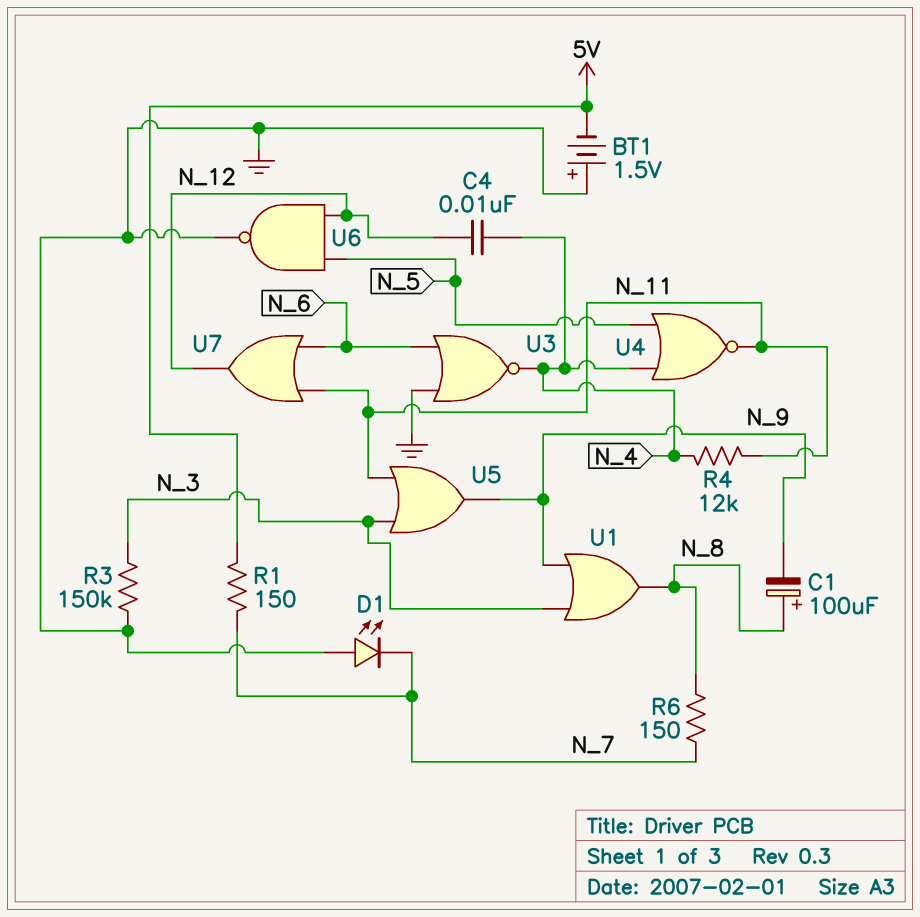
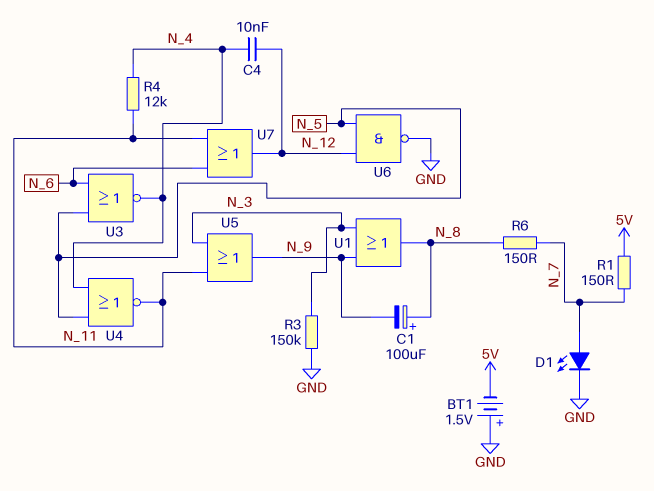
D1: LED (A GND, K N_7) -> LED (A N_7, K GND)
U3: NOR (in GND, in N_6, out N_4) -> NOR (in N_5, in N_6, out N_4)

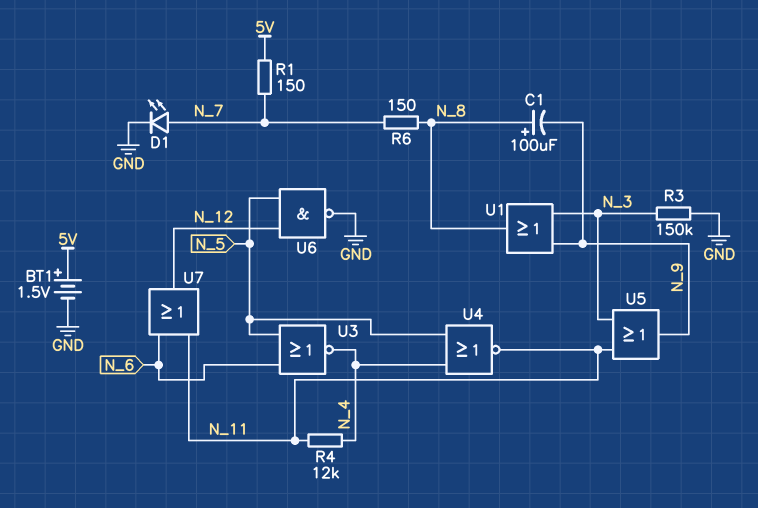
BT1: 1.5V (plus GND, minus 5V) -> 1.5V (plus 5V, minus GND)
C4: 10nF (N_4, N_12) -> none

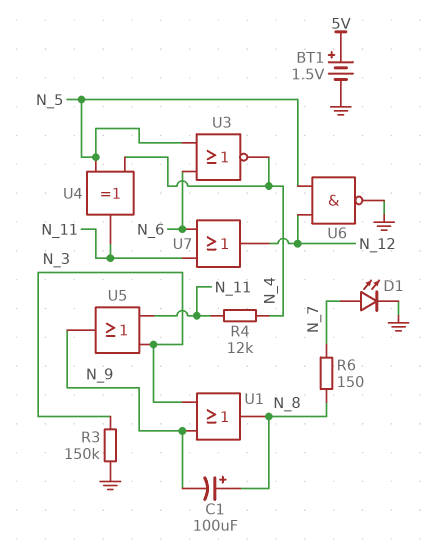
R1: 150 (5V, N_7) -> none
U4: NOR (in N_4, in N_5, out N_11) -> XOR (in N_4, in N_5, out N_11)

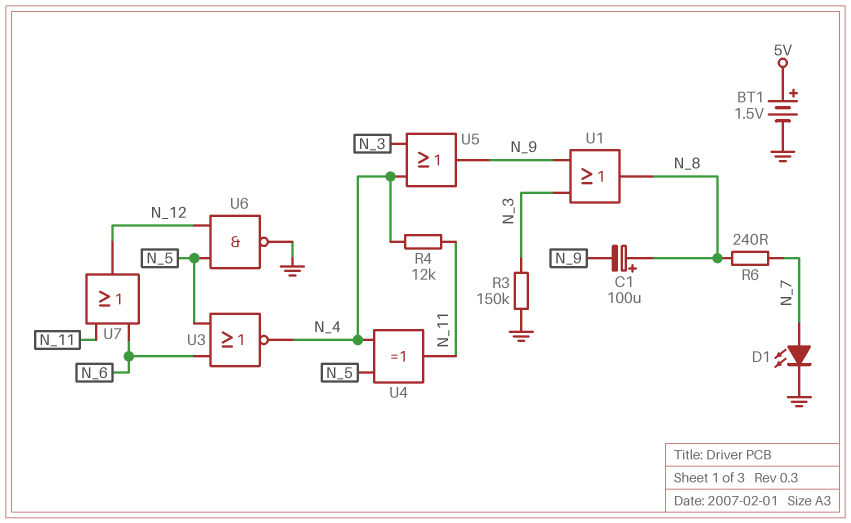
R6: 150 (N_7, N_8) -> 240 (N_7, N_8)
U5: OR (in N_3, in N_11, out N_9) -> OR (in N_3, in N_4, out N_9)

